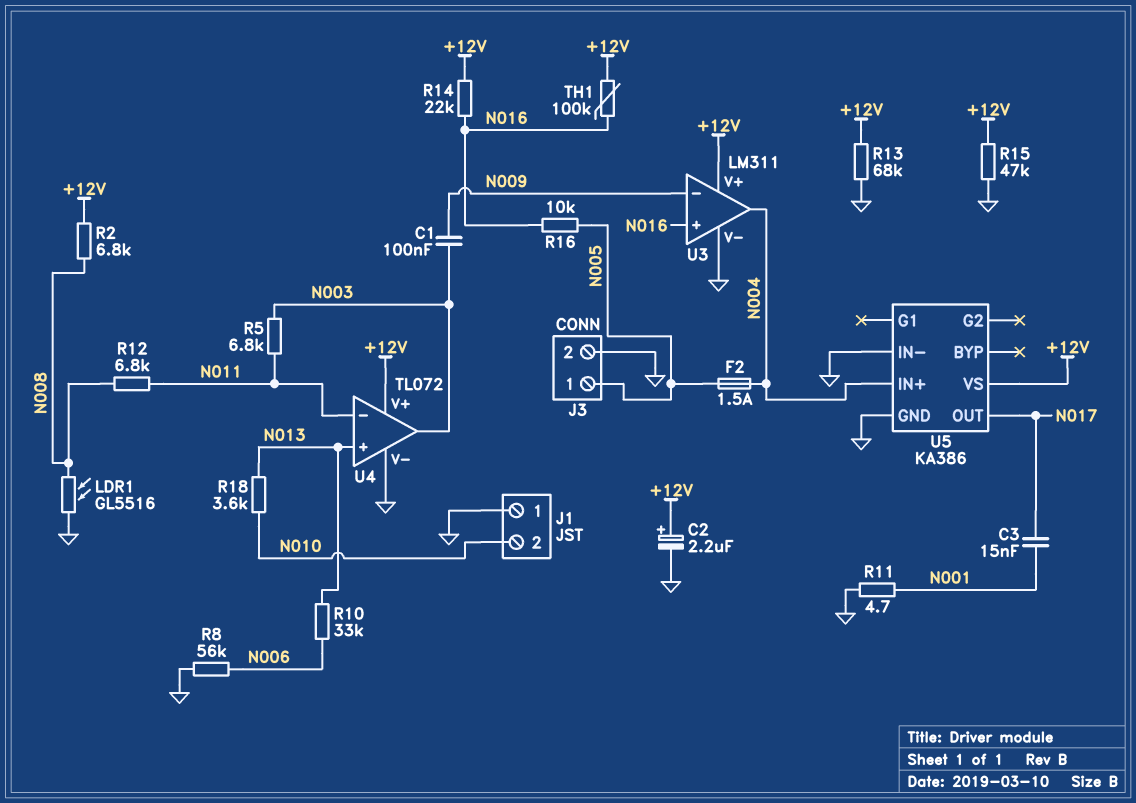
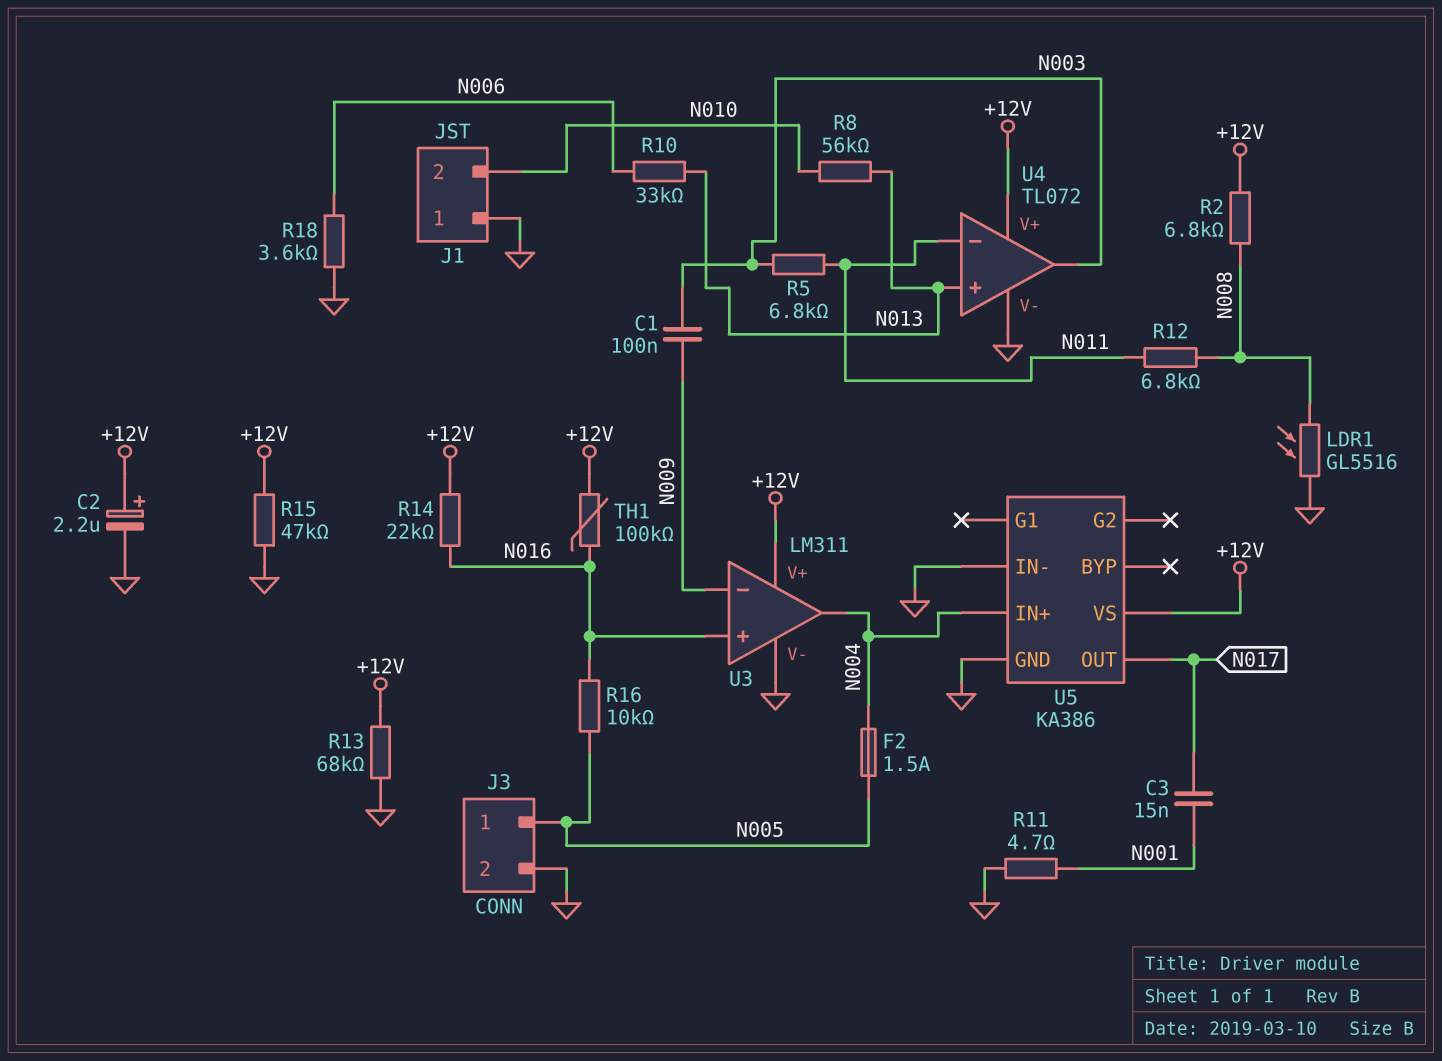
R8: 56k (GND, N006) -> 56k (N010, N013)
R18: 3.6k (N010, N013) -> 3.6k (GND, N006)

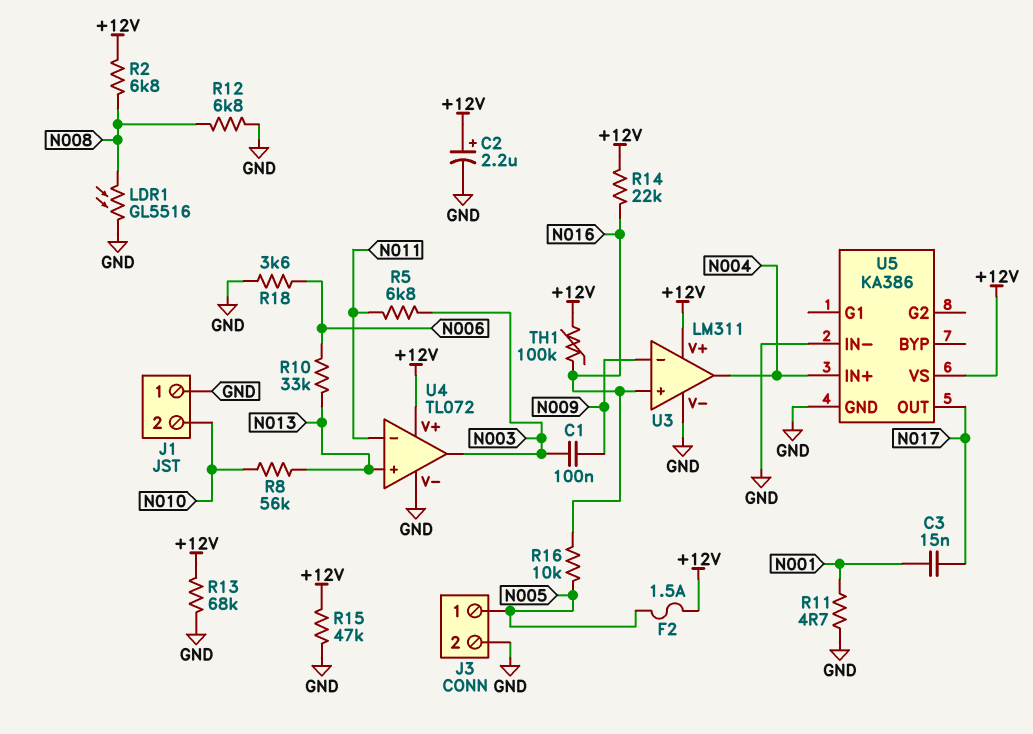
F2: 1.5A (N004, N005) -> 1.5A (+12V, N005)
R12: 6.8k (N008, N011) -> 6.8k (GND, N008)

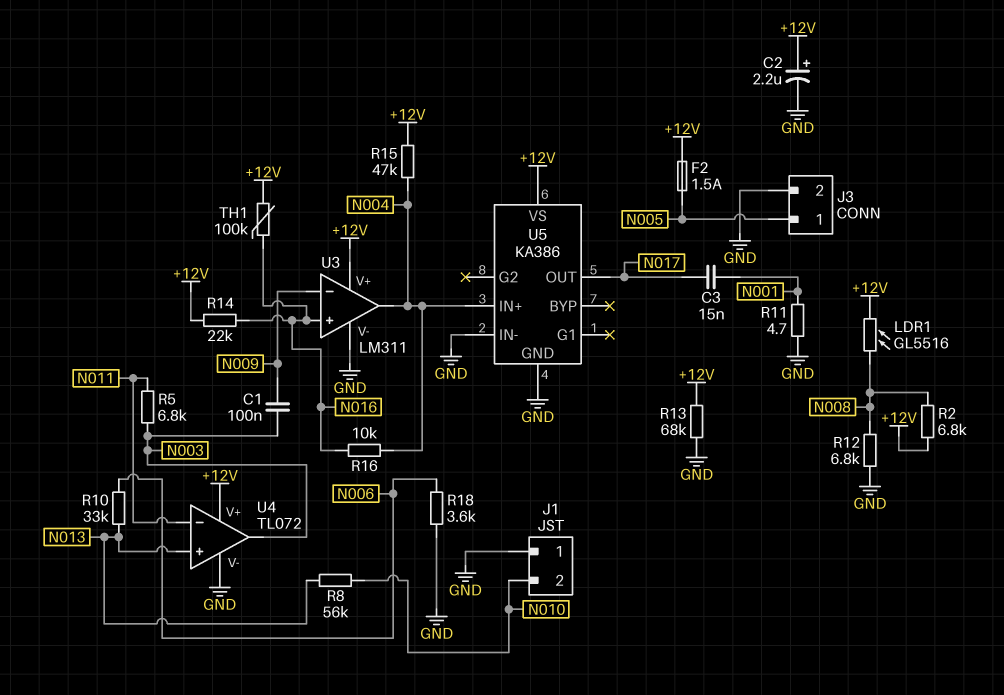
LDR1: GL5516 (GND, N008) -> GL5516 (+12V, N008)
R15: 47k (+12V, GND) -> 47k (+12V, N004)
R16: 10k (N005, N016) -> 10k (N004, N016)

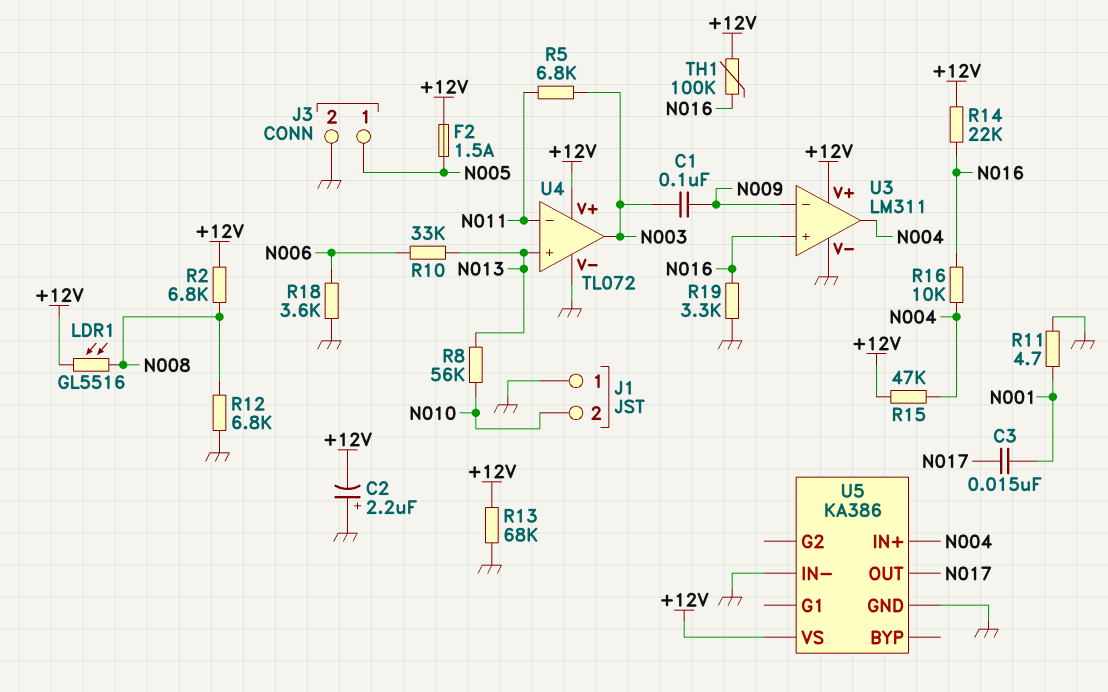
C2: 2.2uF (plus +12V, minus GND) -> 2.2uF (plus GND, minus +12V)
R19: none -> 3.3k (GND, N016)

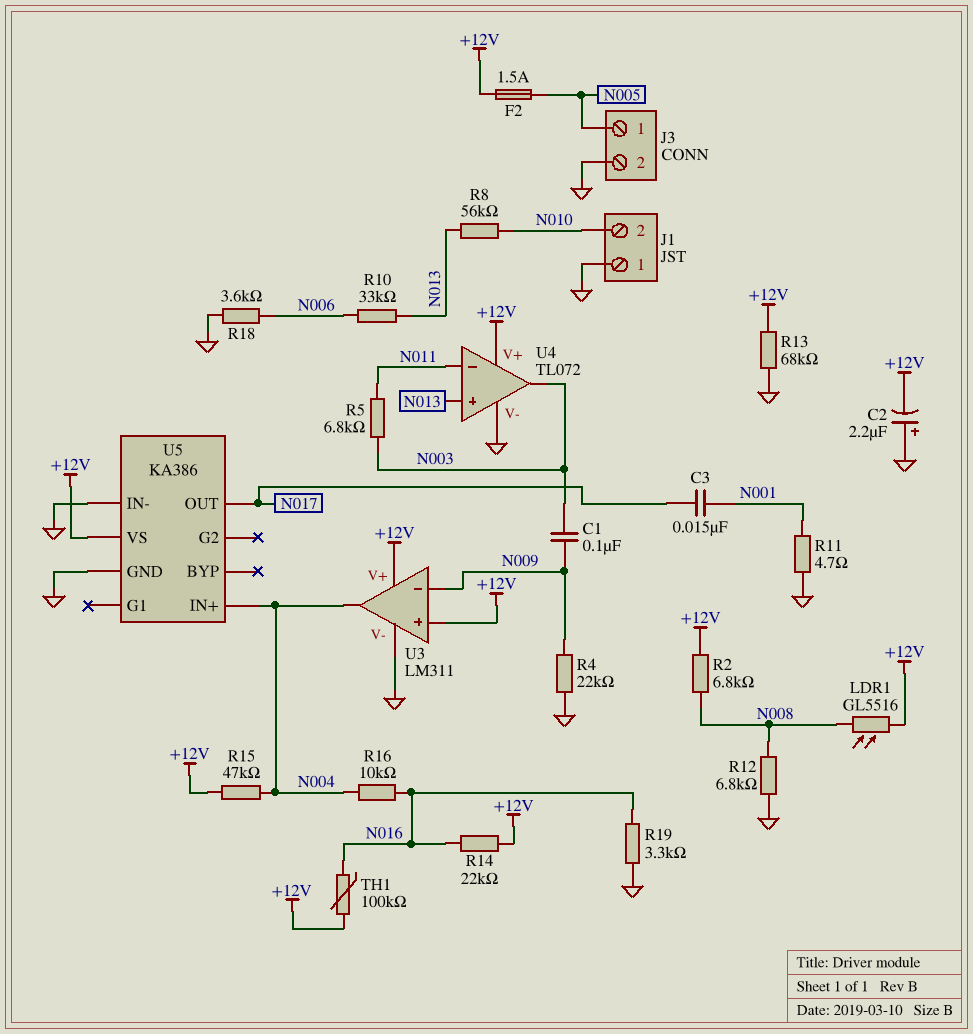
R4: none -> 22k (GND, N009)
U3 pin in+: N016 -> +12V

